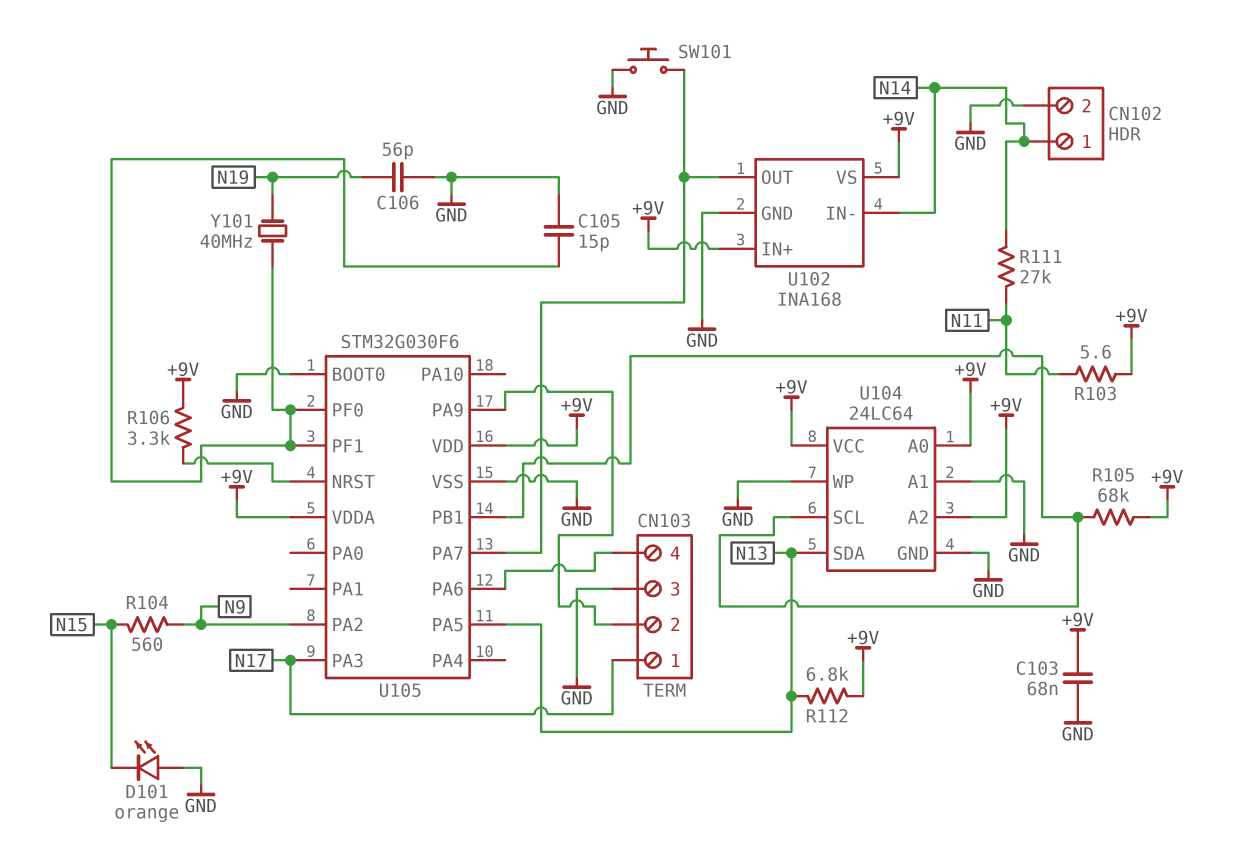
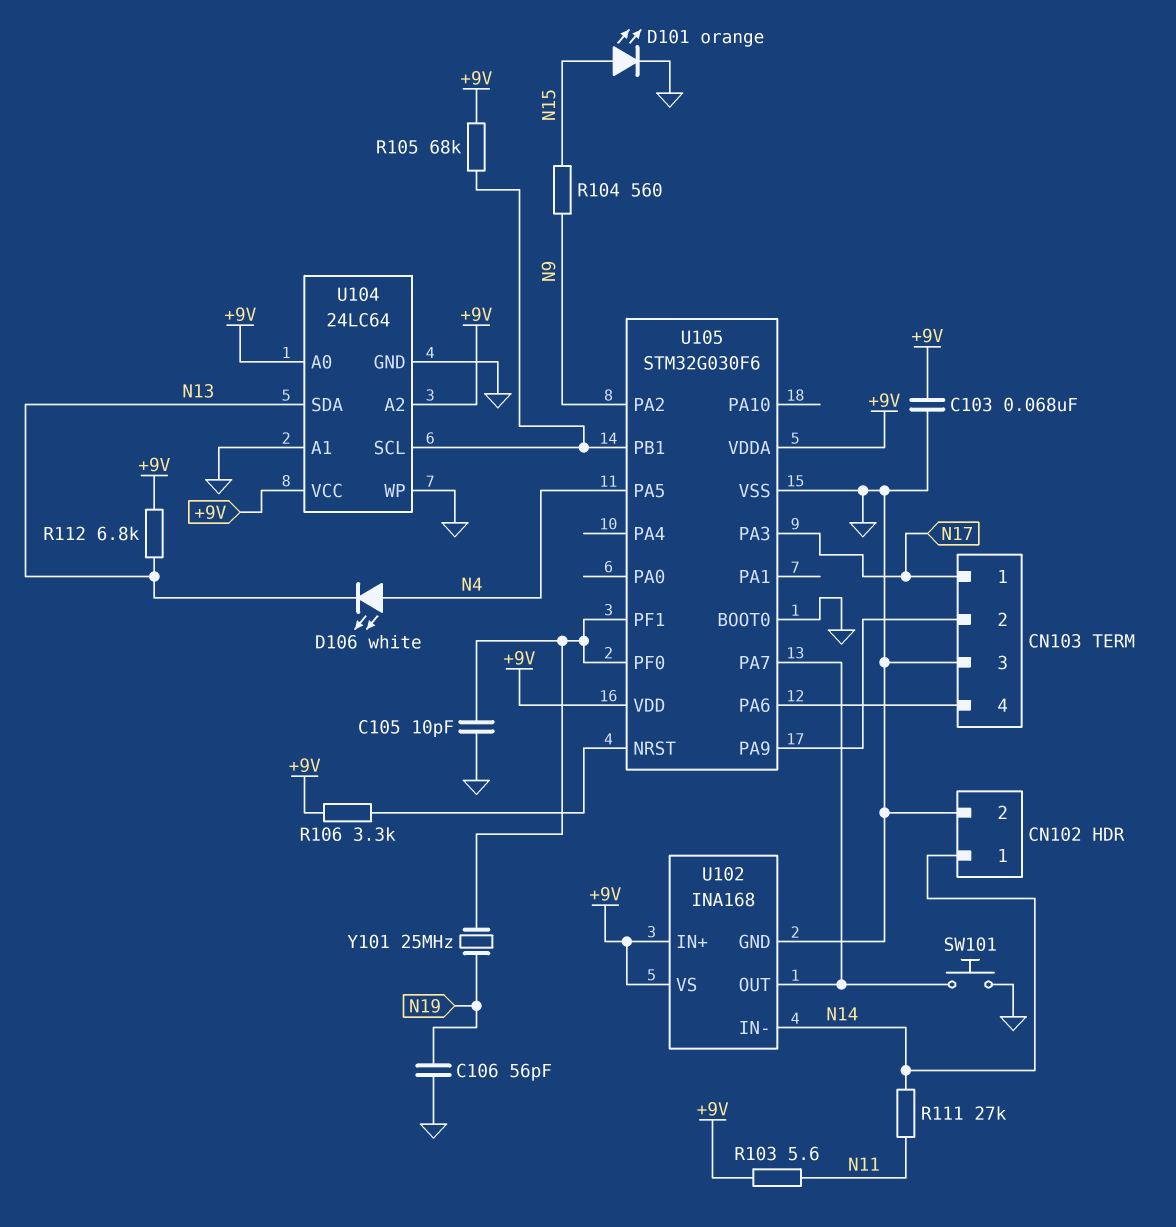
C105: 15pF (GND, U105/PF0) -> 10pF (GND, U105/PF0)
D101: LED orange (A GND, K N15) -> LED orange (A N15, K GND)
D106: none -> LED white (A N4, K N13)
U105 pin PA5: N13 -> N4
Y101: 40MHz (N19, U105/PF0) -> 25MHz (N19, U105/PF0)

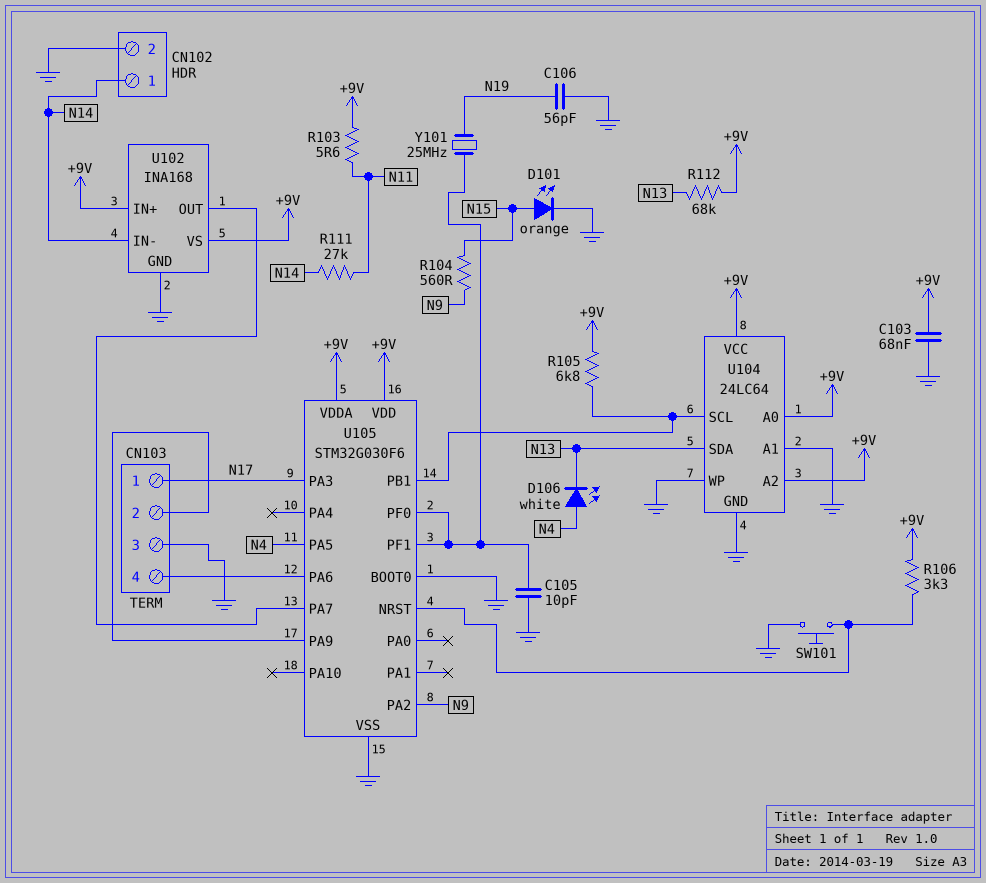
R105: 68k (+9V, U104/SCL) -> 6.8k (+9V, U104/SCL)
R112: 6.8k (+9V, N13) -> 68k (+9V, N13)
SW101: button (GND, U102/OUT) -> button (GND, U105/NRST)

